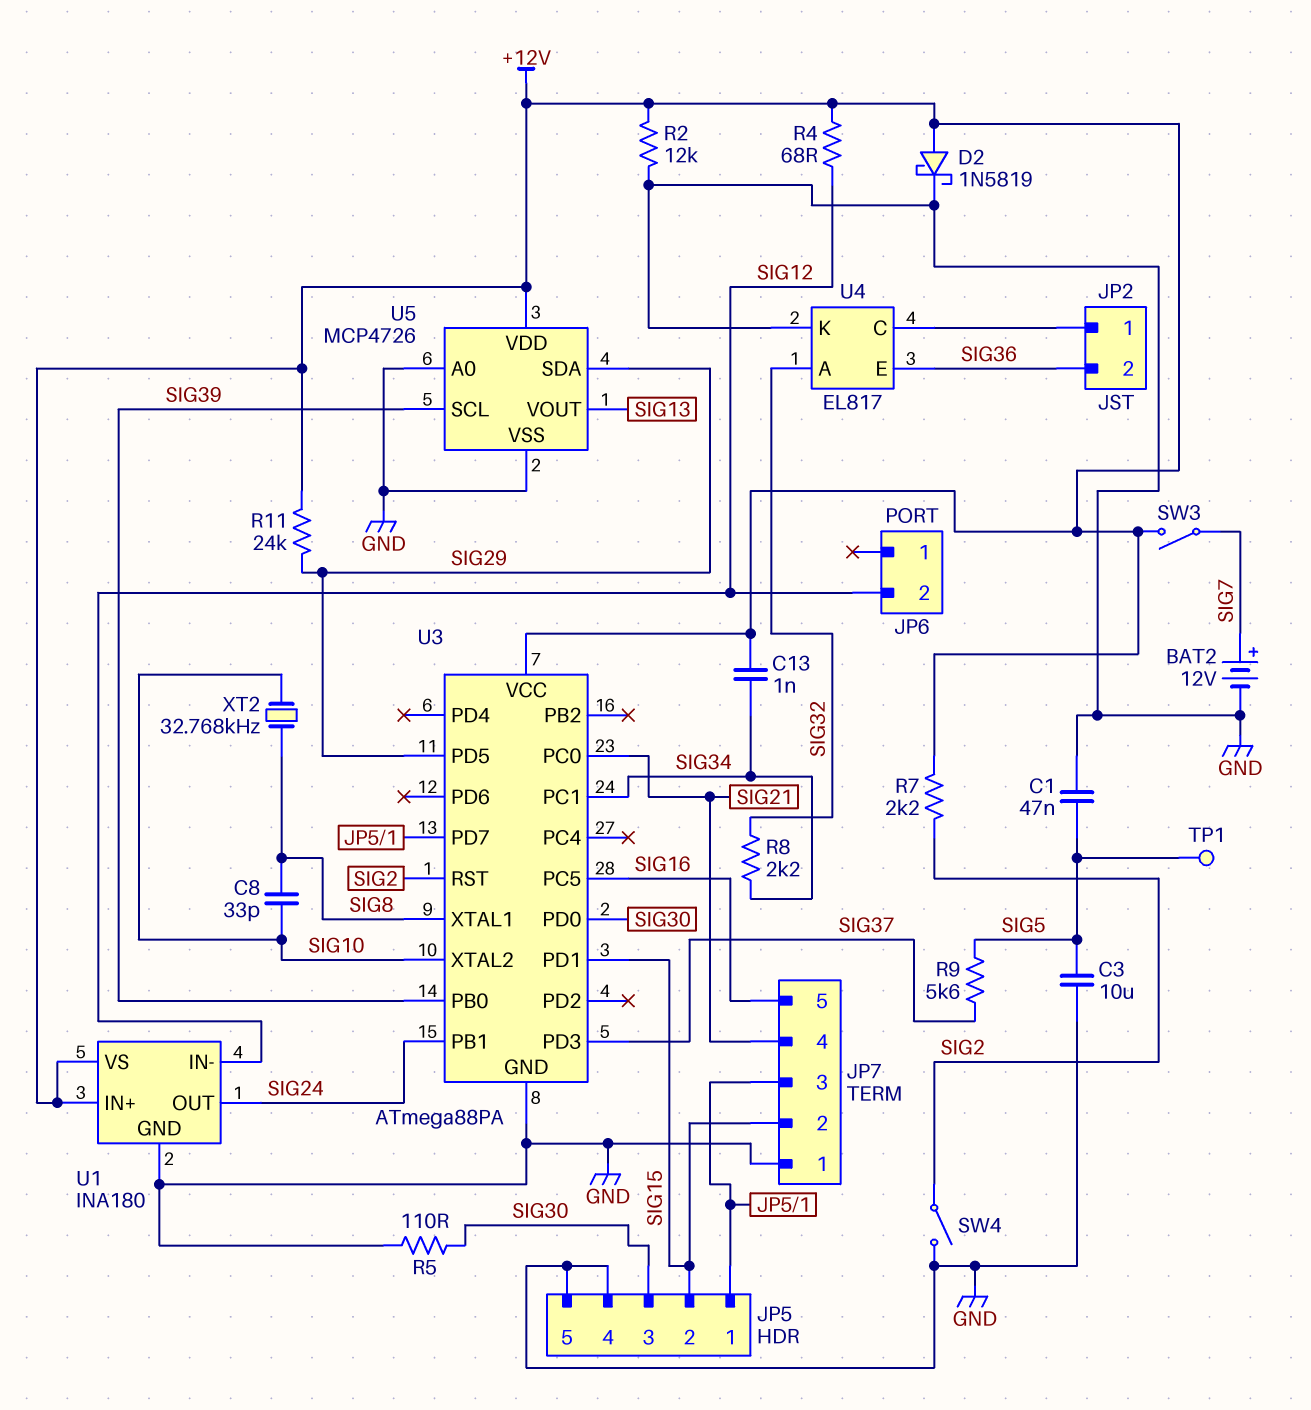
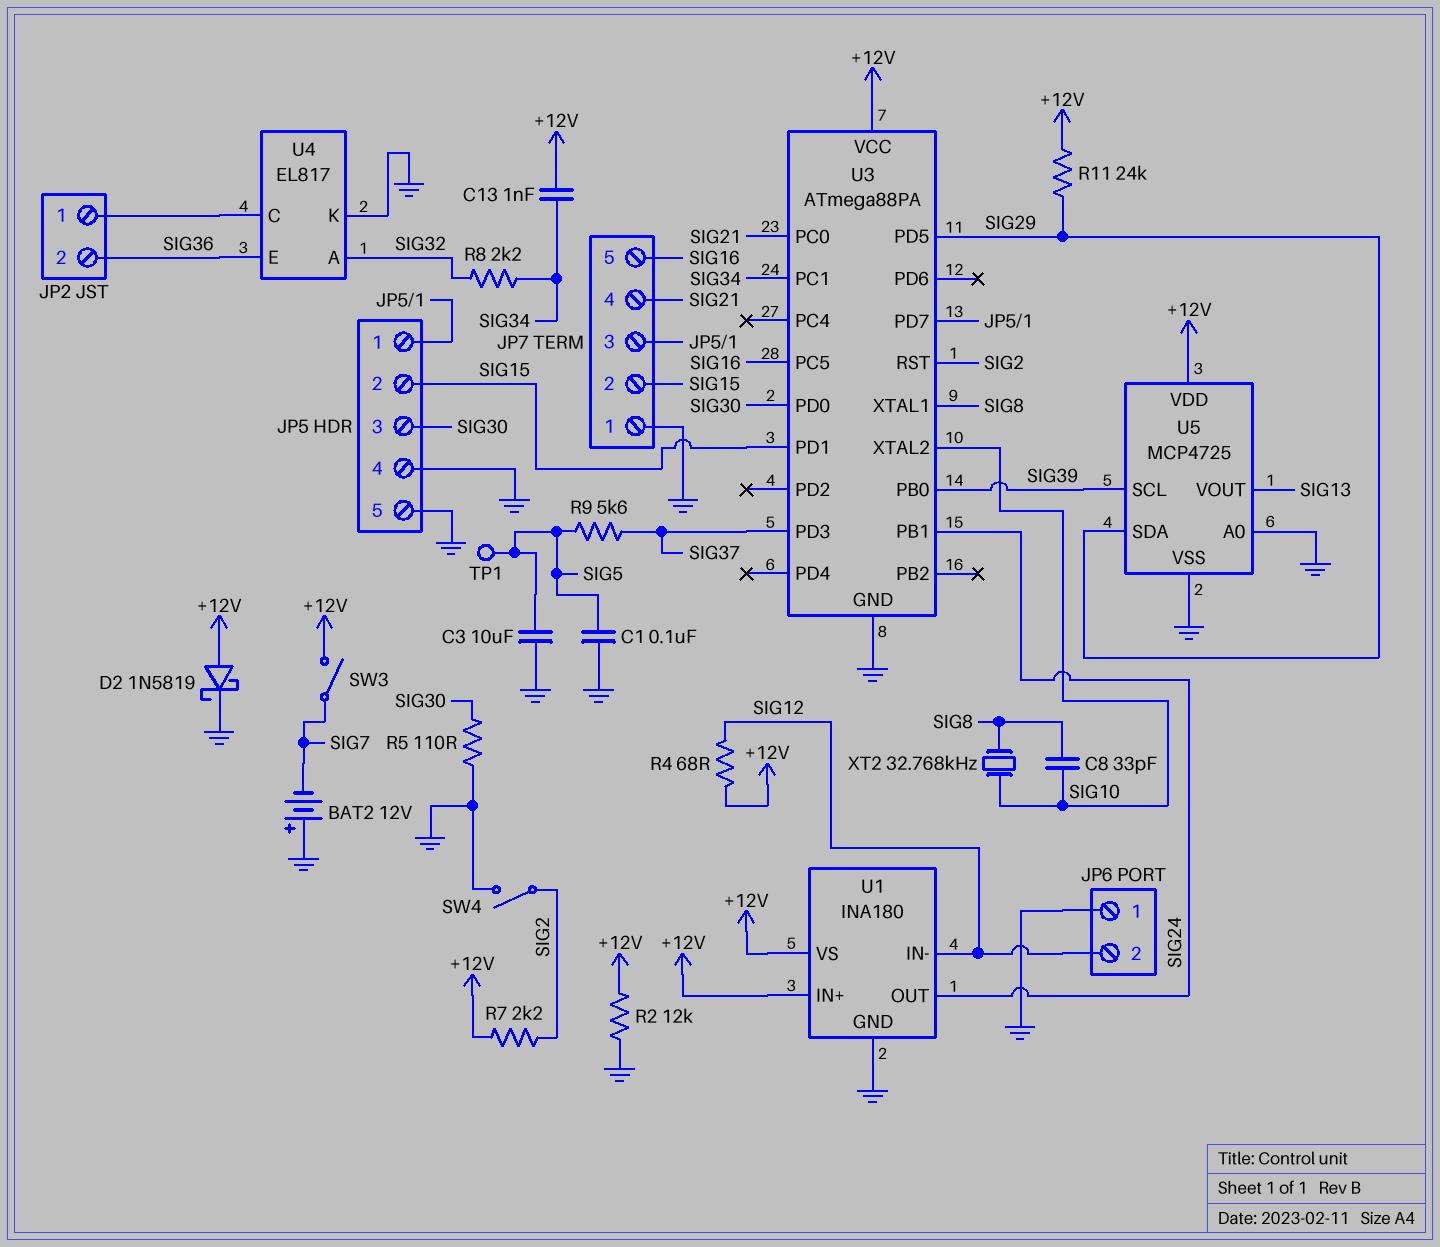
BAT2: 12V (plus SIG7, minus GND) -> 12V (plus GND, minus SIG7)
C1: 47nF (GND, SIG5) -> 100nF (GND, SIG5)
JP6 pin 1: none -> GND
U5: MCP4726 -> MCP4725

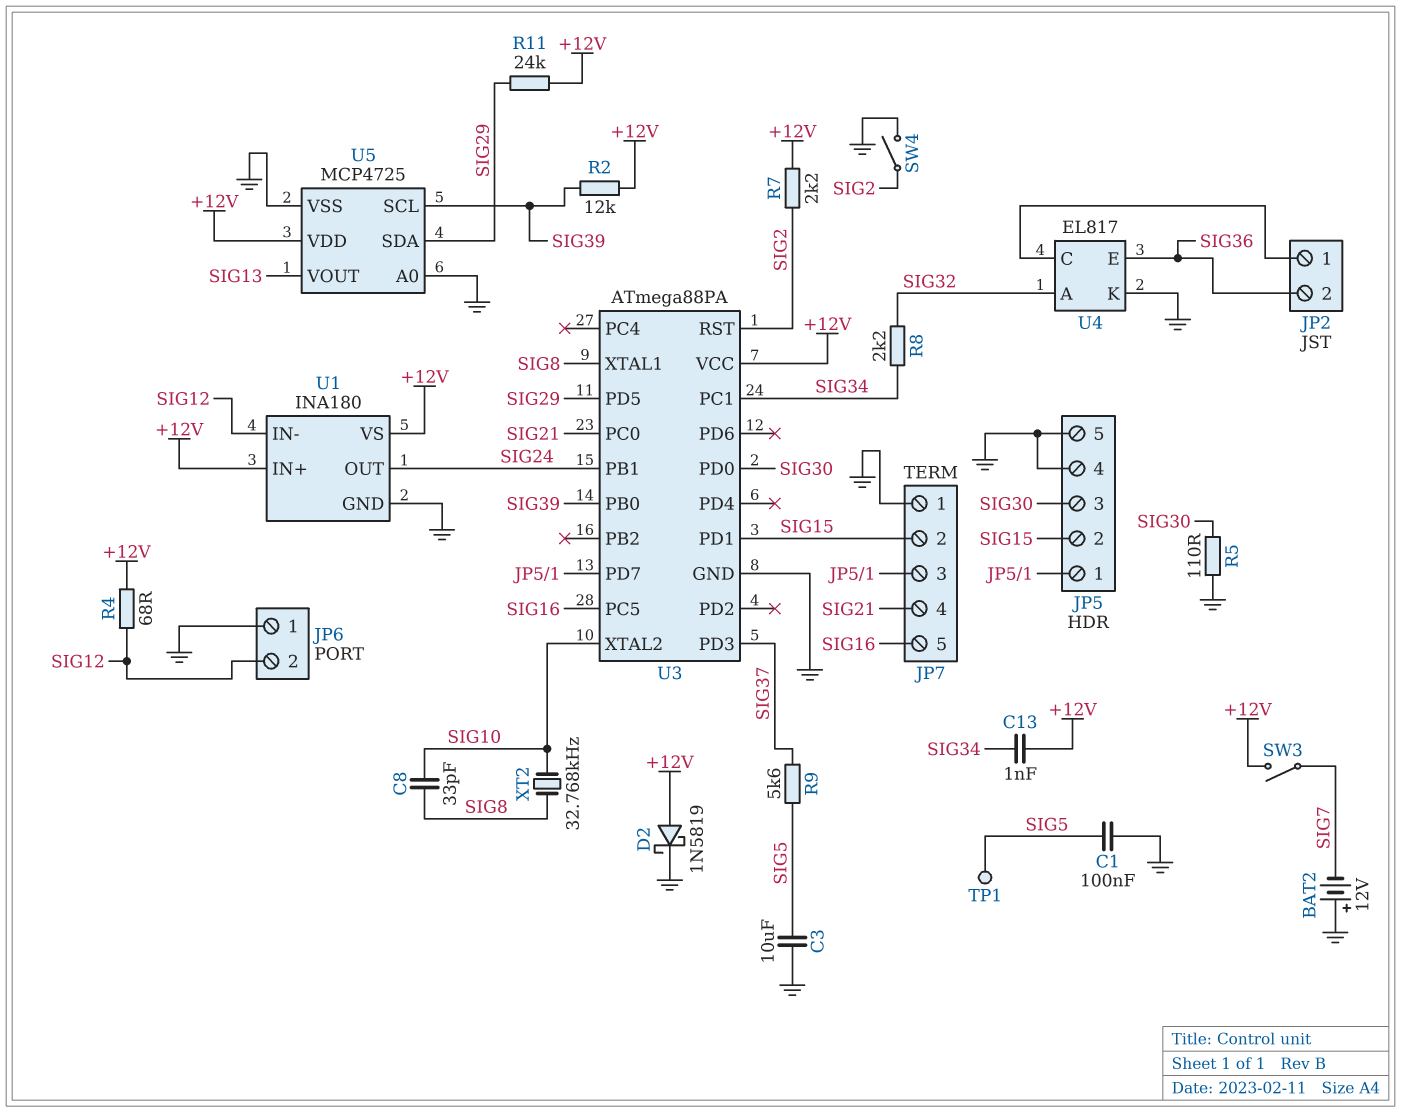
R2: 12k (+12V, GND) -> 12k (+12V, SIG39)

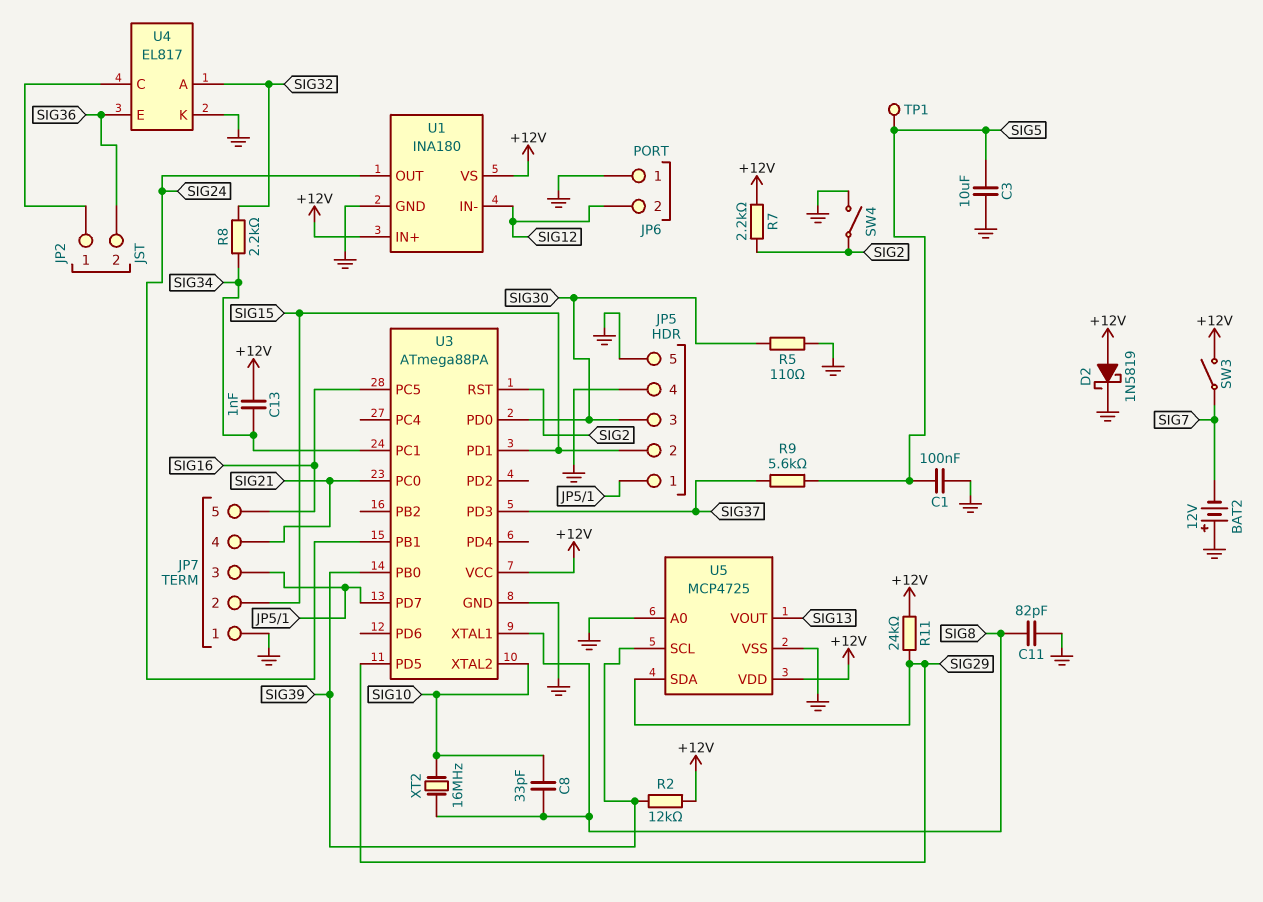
C11: none -> 82pF (GND, SIG8)
R4: 68 (+12V, SIG12) -> none
XT2: 32.768kHz (SIG8, SIG10) -> 16MHz (SIG8, SIG10)

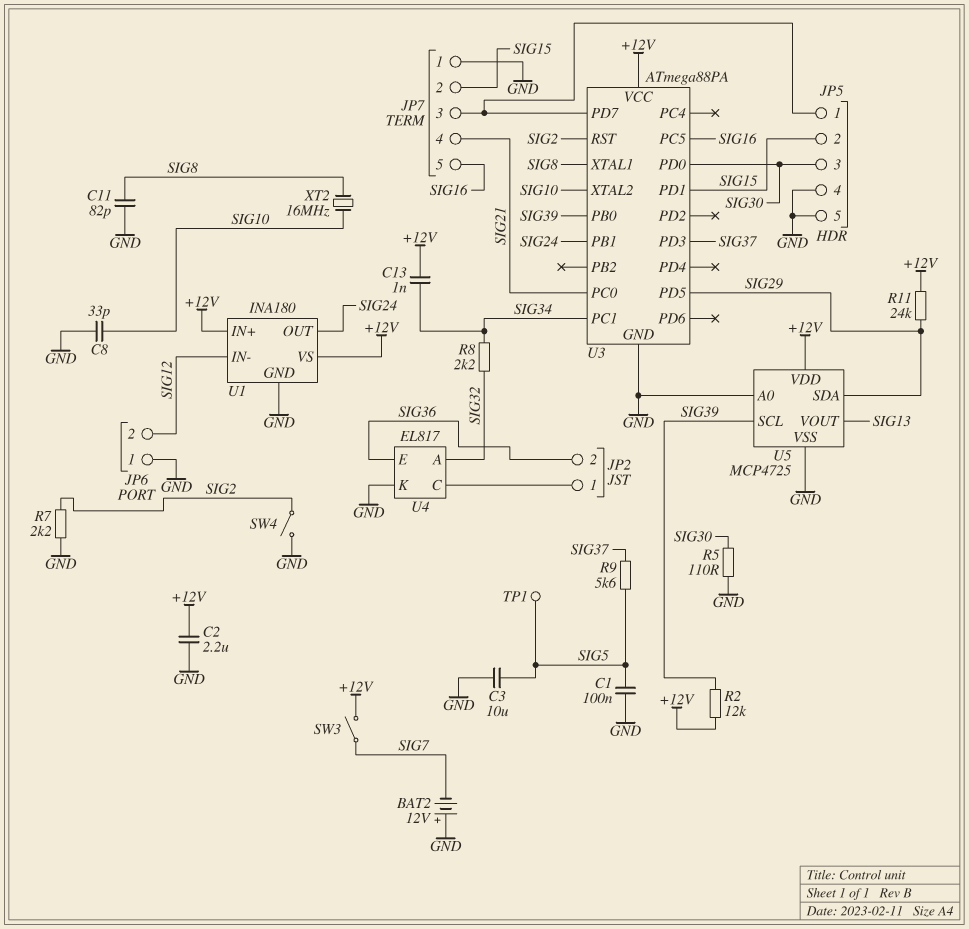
C2: none -> 2.2uF (+12V, GND)
C8: 33pF (SIG8, SIG10) -> 33pF (GND, SIG10)
D2: schottky 1N5819 (A +12V, K GND) -> none
R7: 2.2k (+12V, SIG2) -> 2.2k (GND, SIG2)

